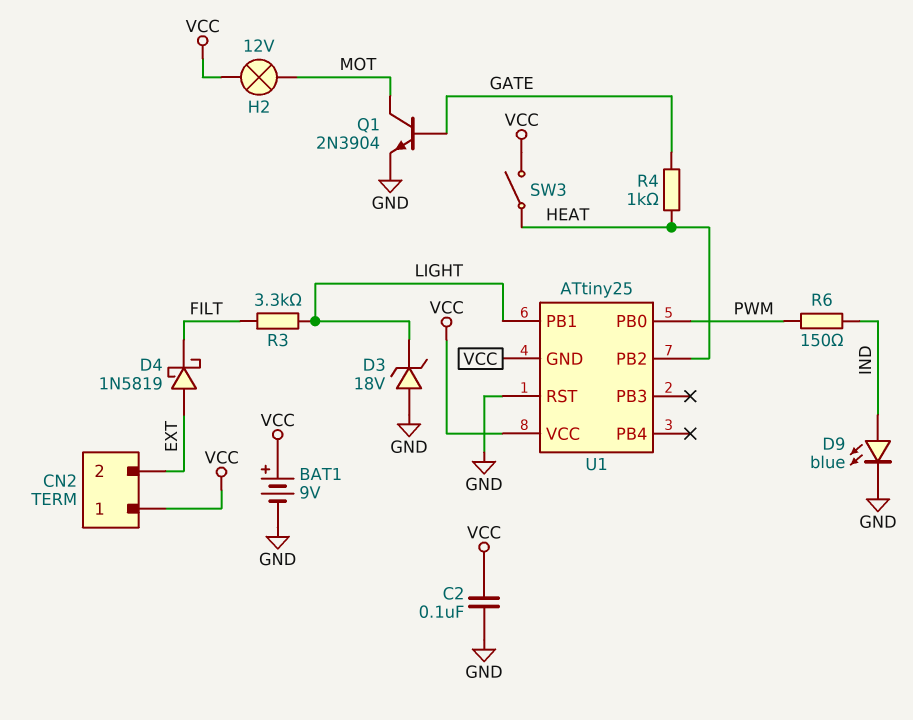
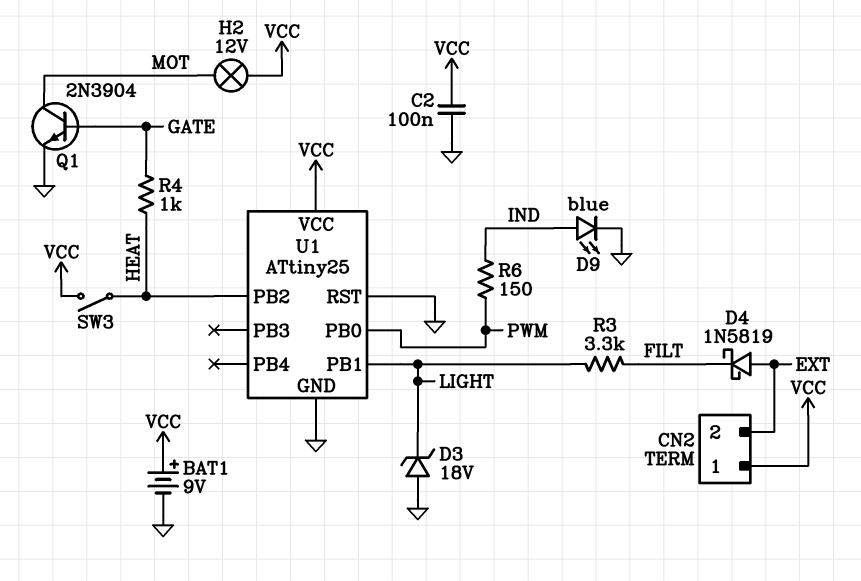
U1 pin GND: VCC -> GND

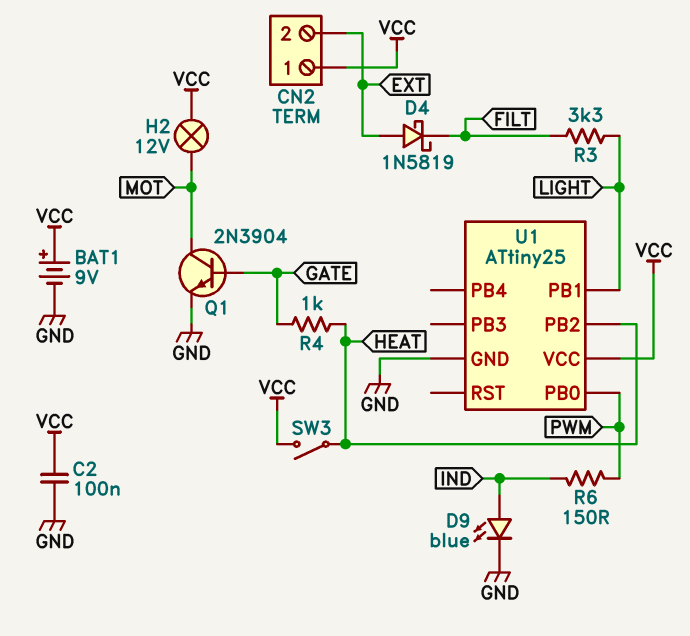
D3: zener 18V (A GND, K LIGHT) -> none
U1 pin RST: GND -> none

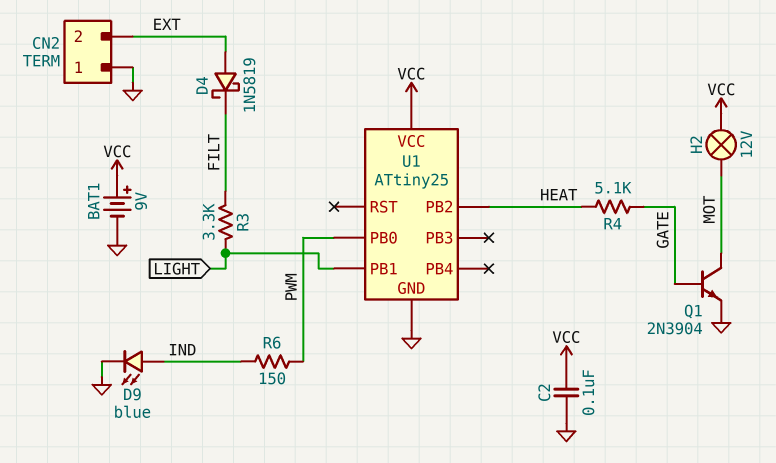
CN2 pin 1: VCC -> GND
R4: 1k (GATE, HEAT) -> 5.1k (GATE, HEAT)
SW3: switch (HEAT, VCC) -> none

